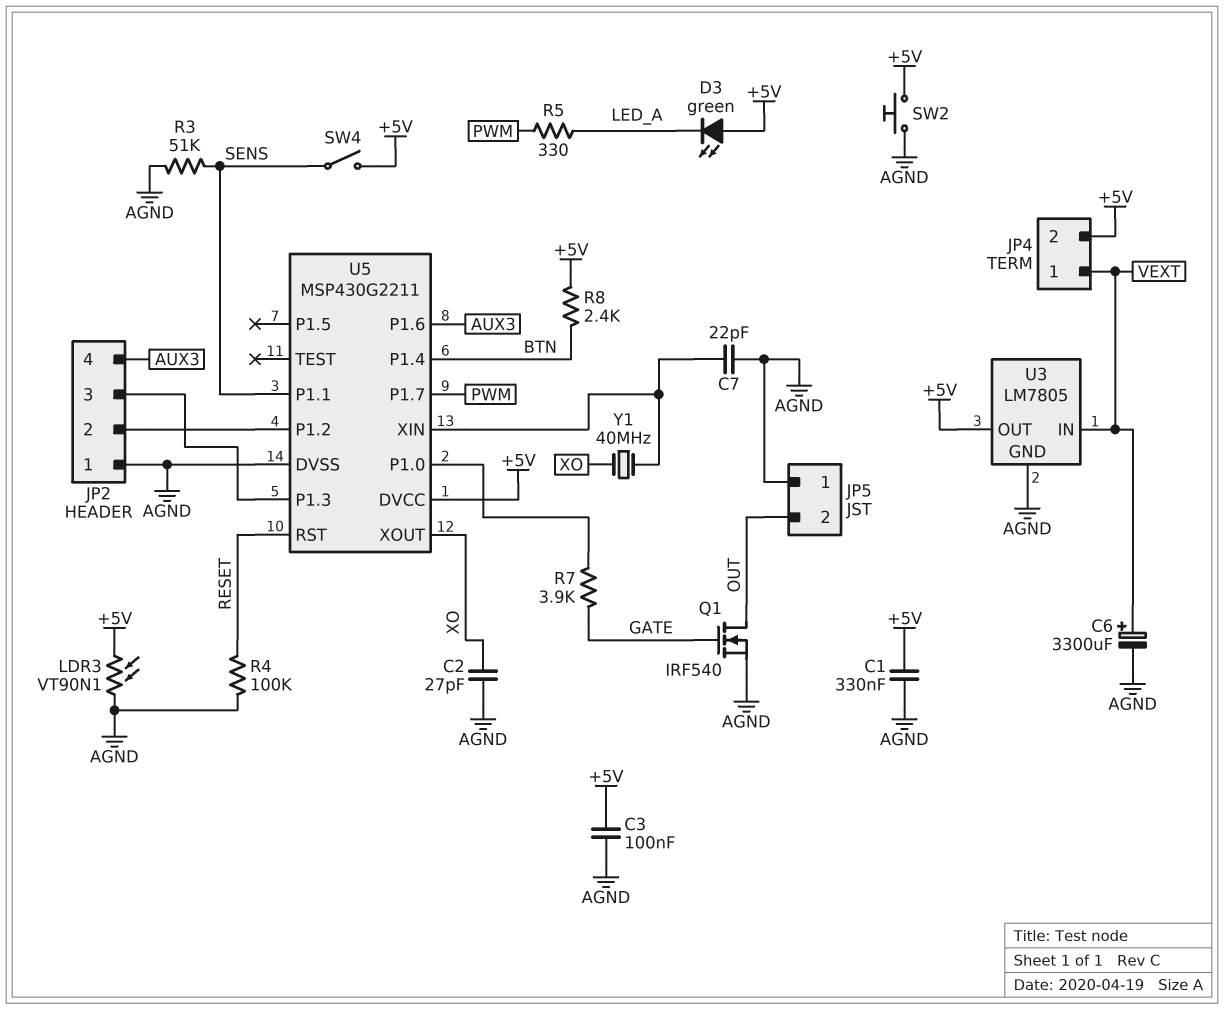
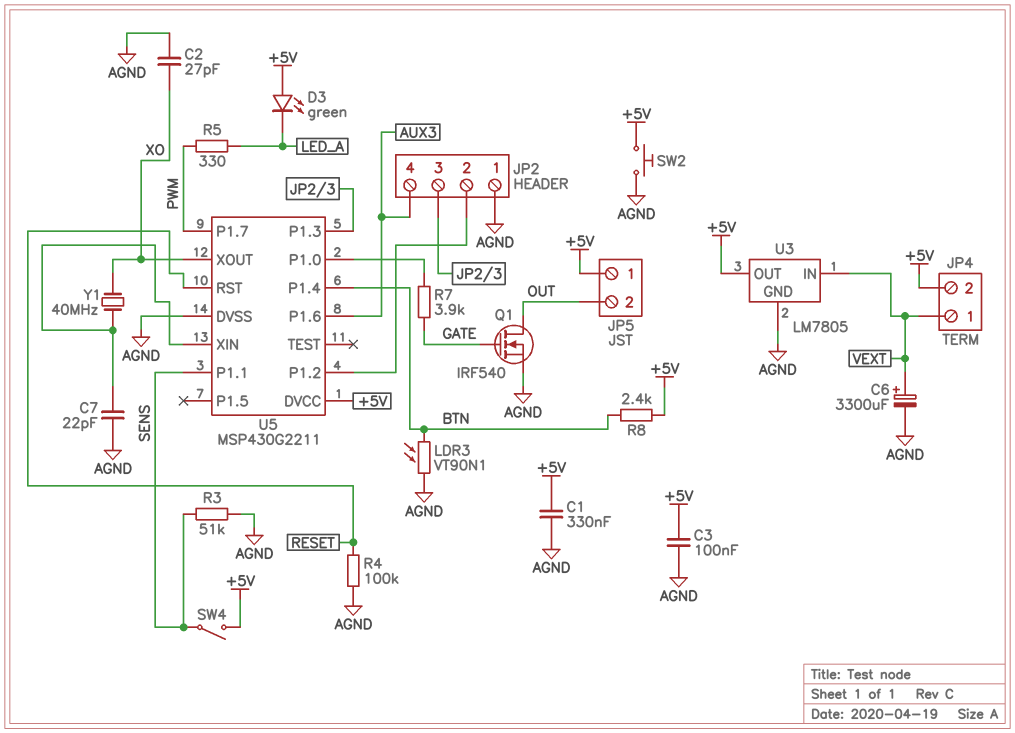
JP5 pin 1: AGND -> +5V
LDR3: VT90N1 (+5V, AGND) -> VT90N1 (AGND, BTN)

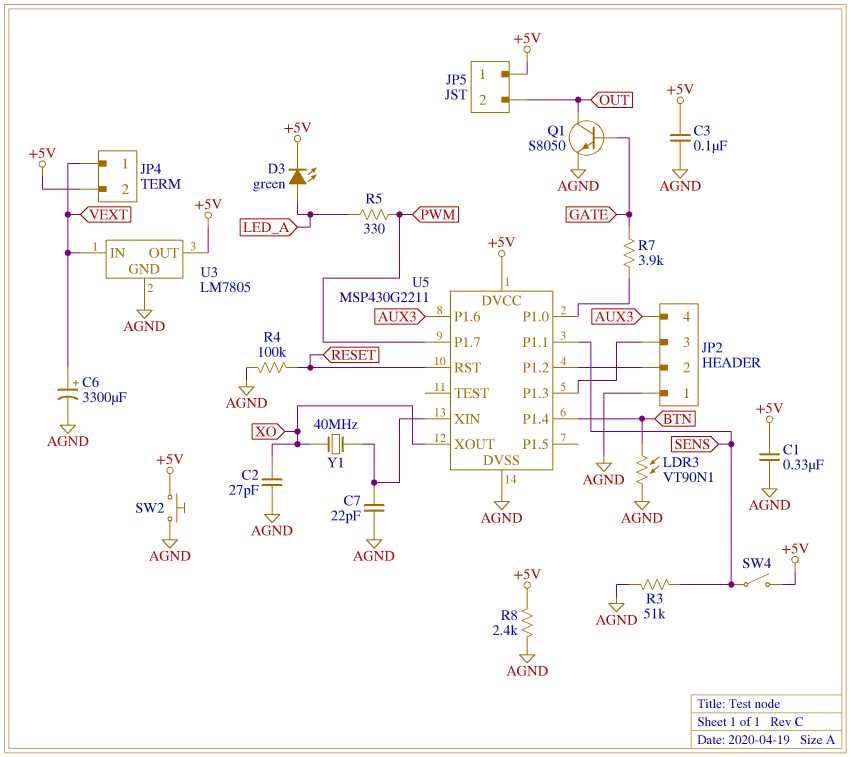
D3: LED green (A +5V, K LED_A) -> LED green (A LED_A, K +5V)
Q1: NMOS IRF540 (G GATE, D OUT, S AGND) -> NPN S8050 (B GATE, C OUT, E AGND)
R8: 2.4k (+5V, BTN) -> 2.4k (+5V, AGND)

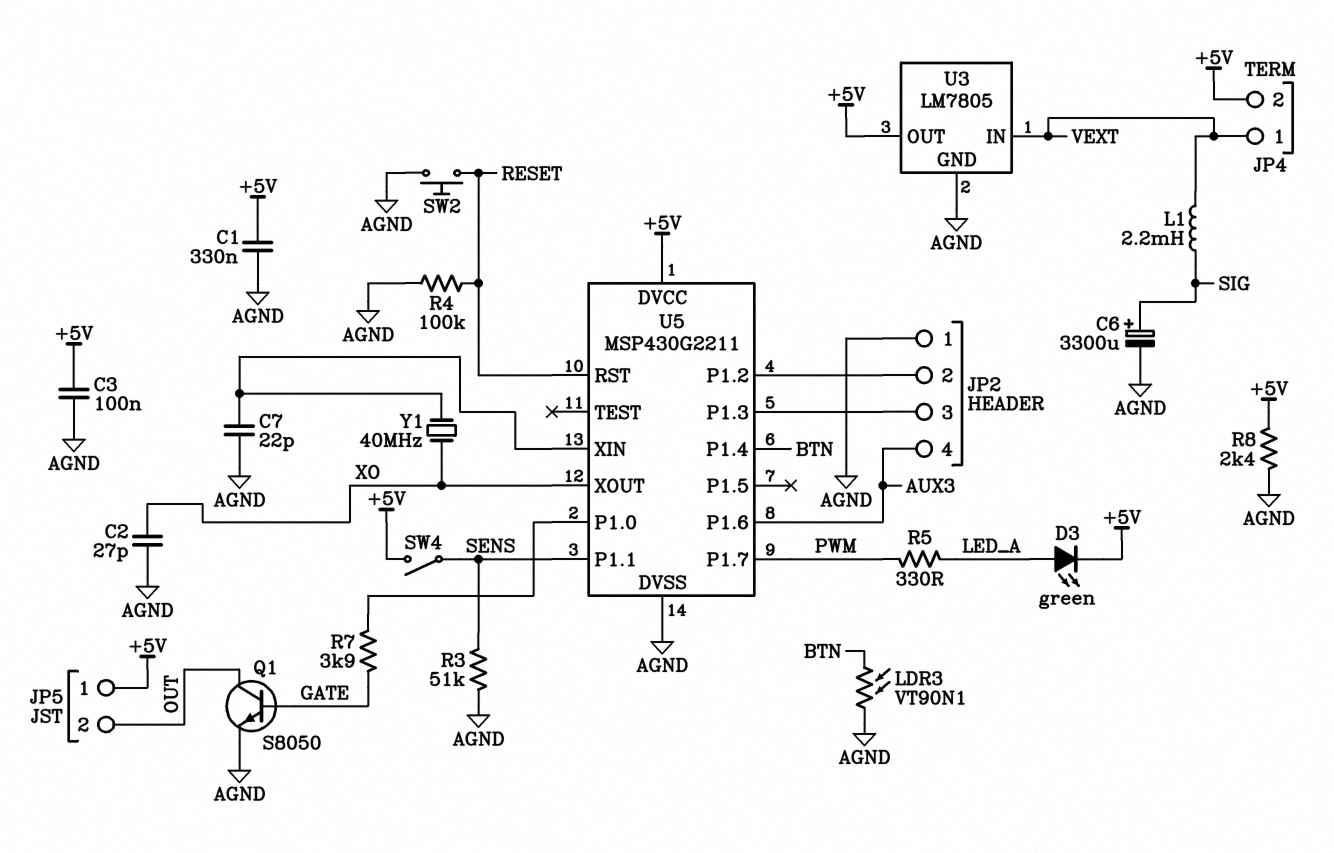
C6: 3300uF (plus VEXT, minus AGND) -> 3300uF (plus SIG, minus AGND)
L1: none -> 2.2mH (SIG, VEXT)
SW2: button (+5V, AGND) -> button (AGND, RESET)

